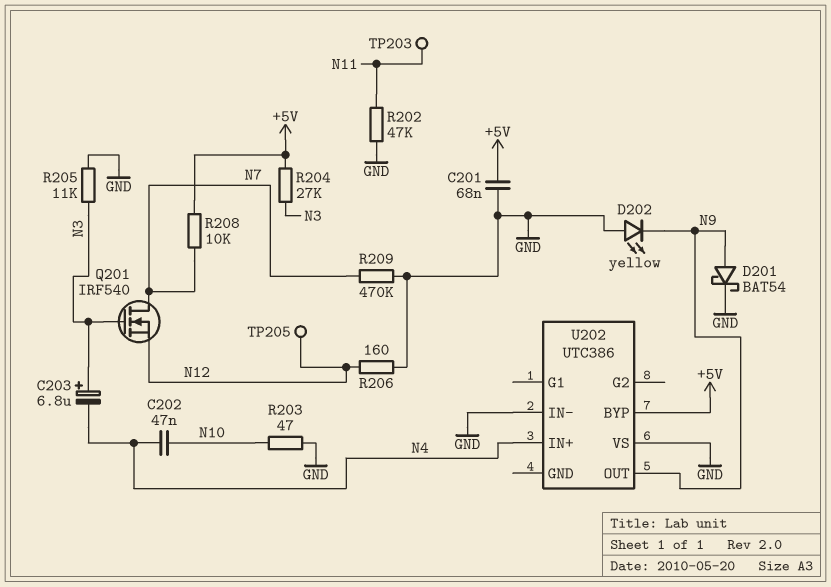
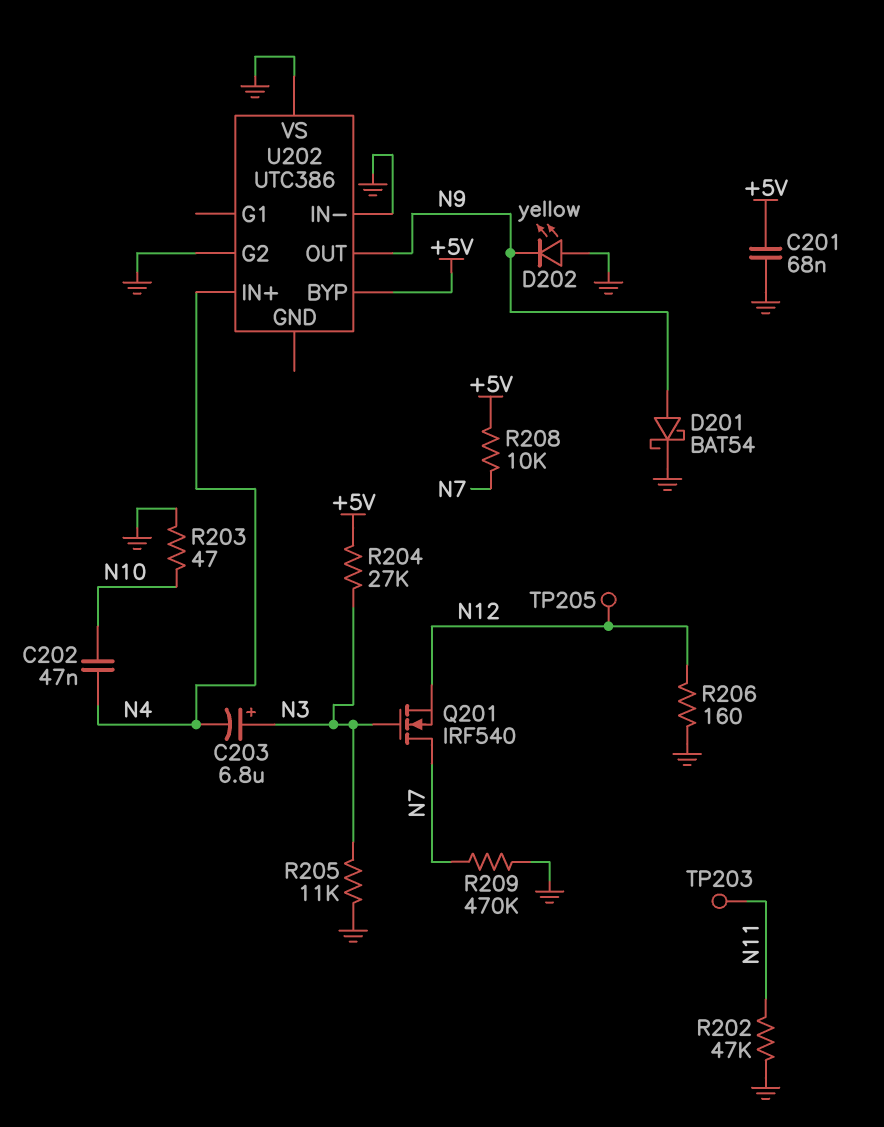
U202 pin G2: none -> GND

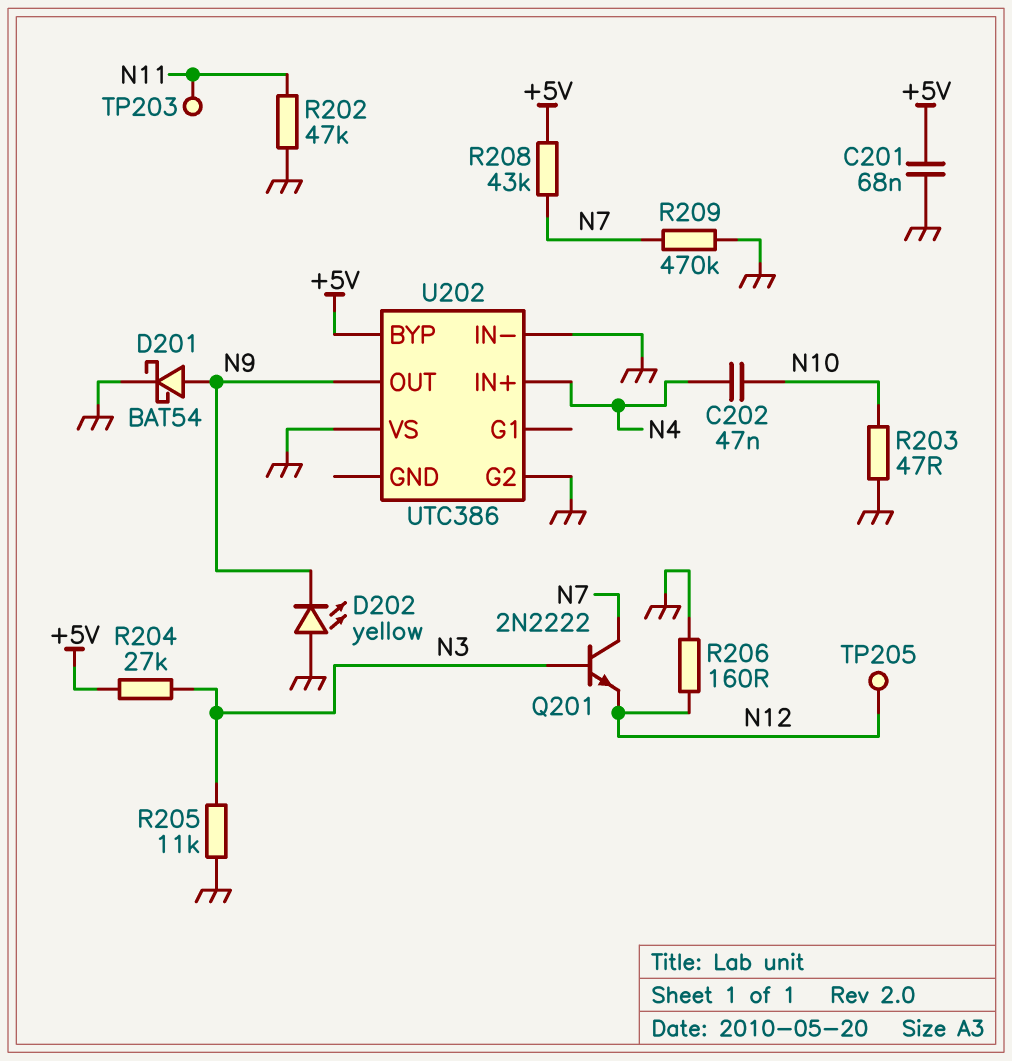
C203: 6.8uF (plus N3, minus N4) -> none
Q201: NMOS IRF540 (G N3, D N7, S N12) -> NPN 2N2222 (B N3, C N7, E N12)
R208: 10k (+5V, N7) -> 43k (+5V, N7)

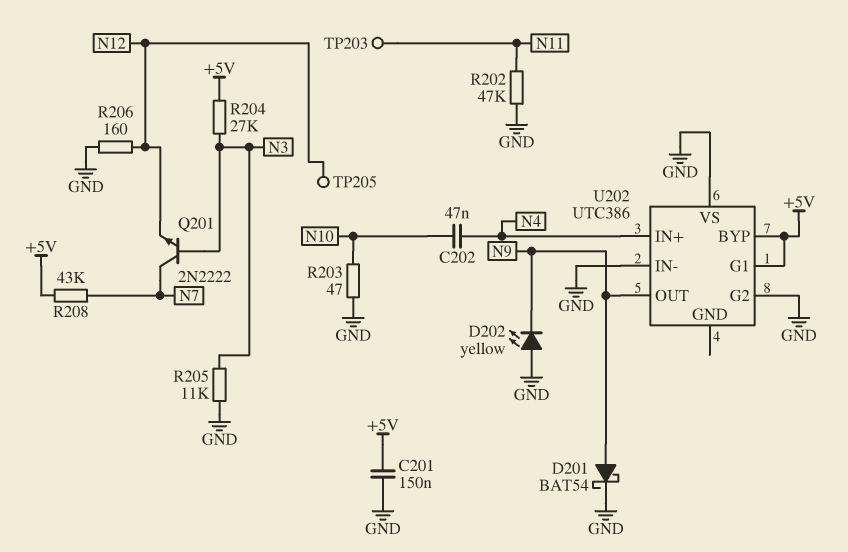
C201: 68nF (+5V, GND) -> 150nF (+5V, GND)
R209: 470k (GND, N7) -> none
U202 pin G1: none -> +5V

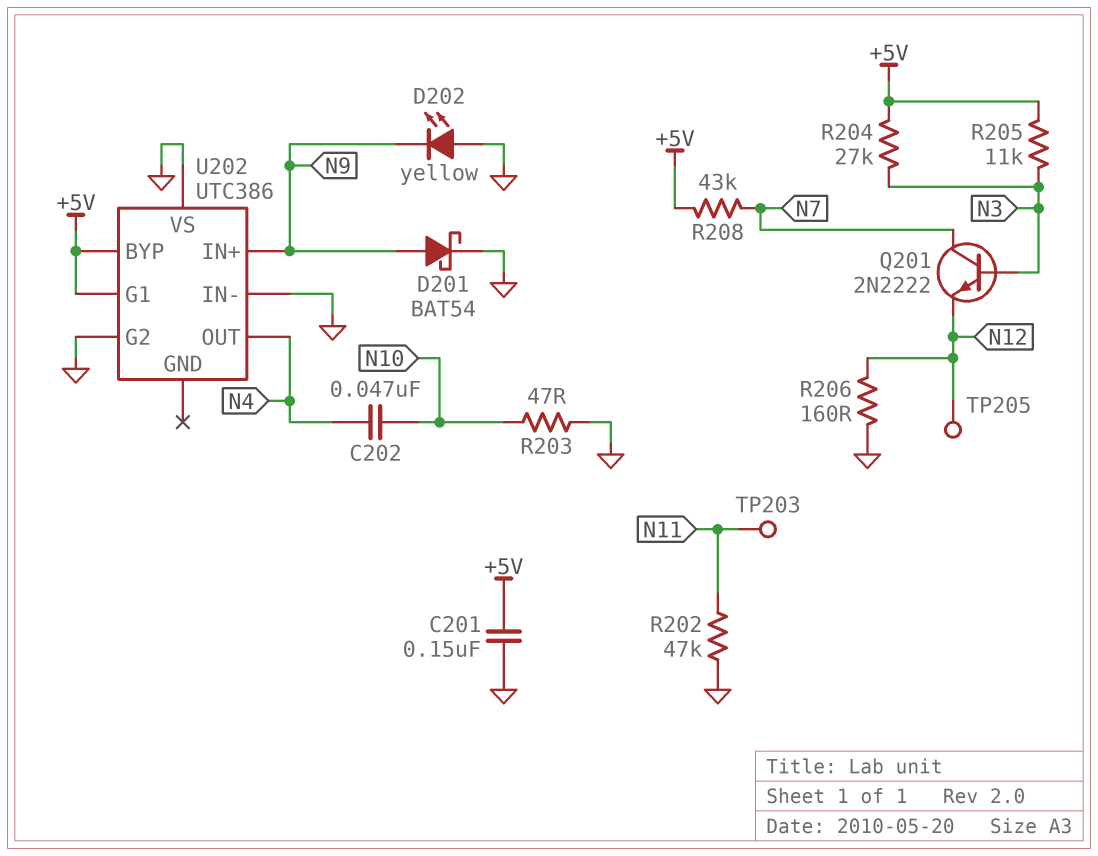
R205: 11k (GND, N3) -> 11k (+5V, N3)
U202 pin IN+: N4 -> N9
U202 pin OUT: N9 -> N4

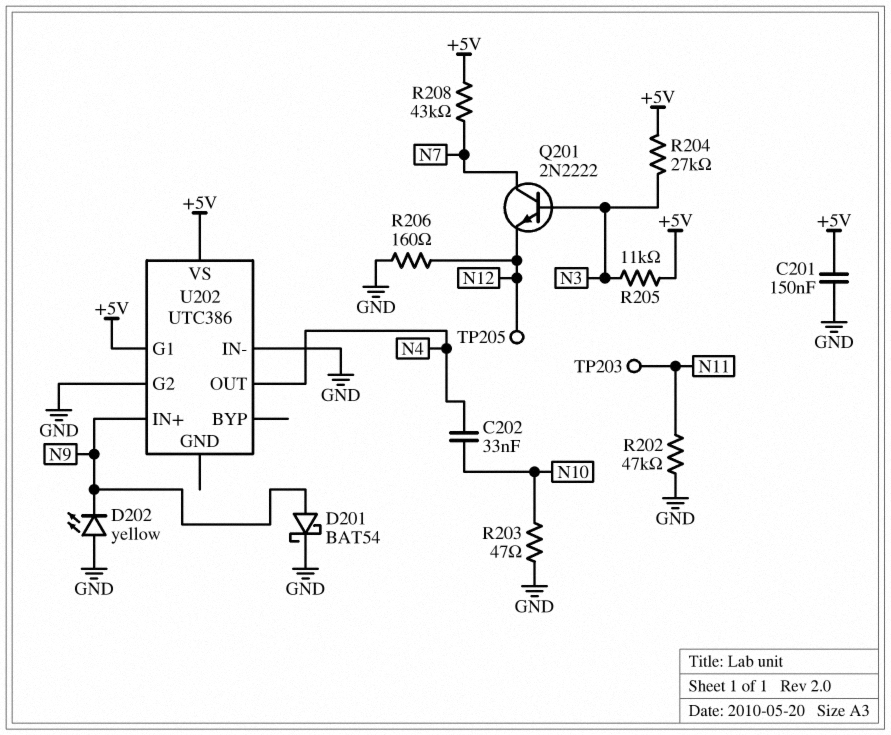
C202: 47nF (N4, N10) -> 33nF (N4, N10)
U202 pin BYP: +5V -> none
U202 pin VS: GND -> +5V

